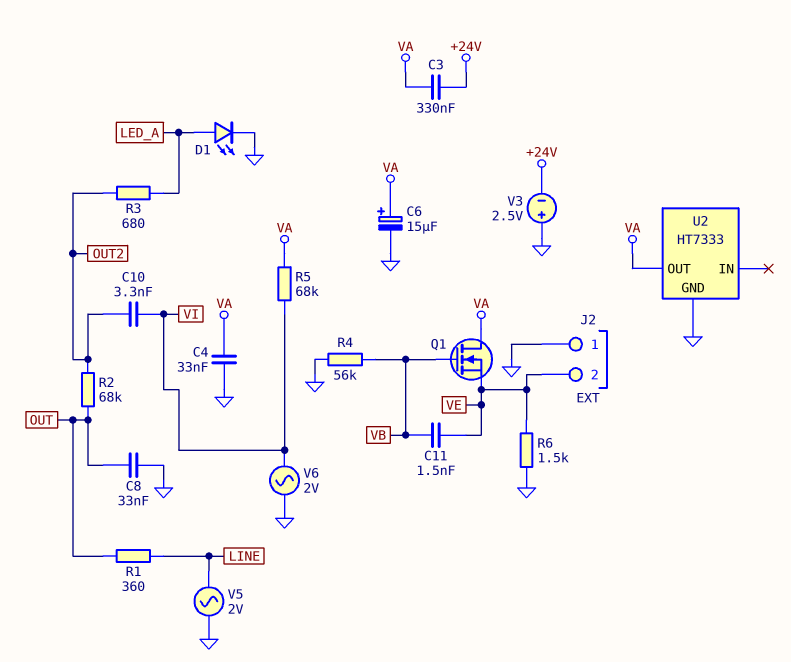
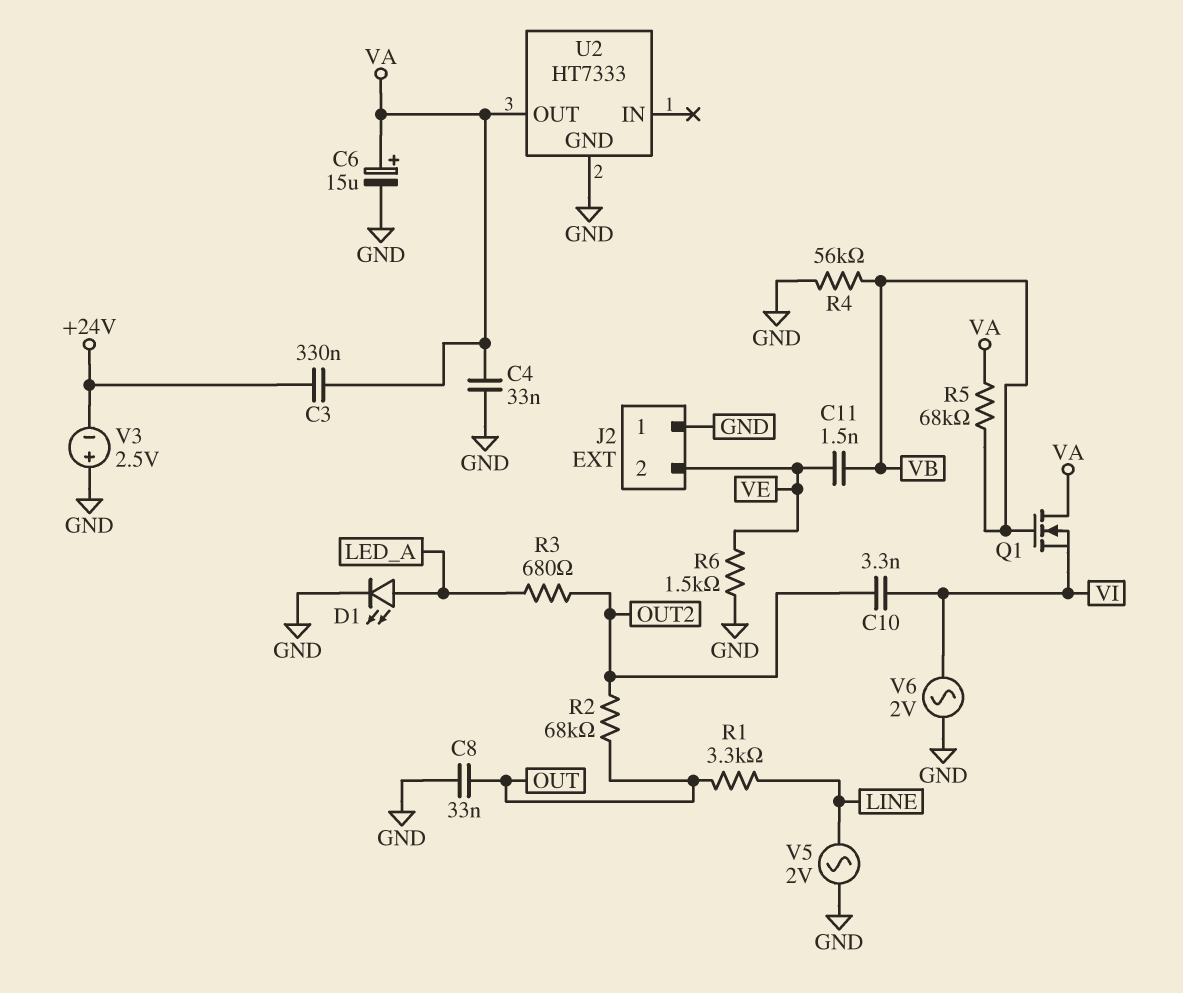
Q1: NMOS (G VB, D VA, S VE) -> NMOS (G VB, D VA, S VI)
R1: 360 (LINE, OUT) -> 3.3k (LINE, OUT)
R5: 68k (VA, VI) -> 68k (VA, VB)

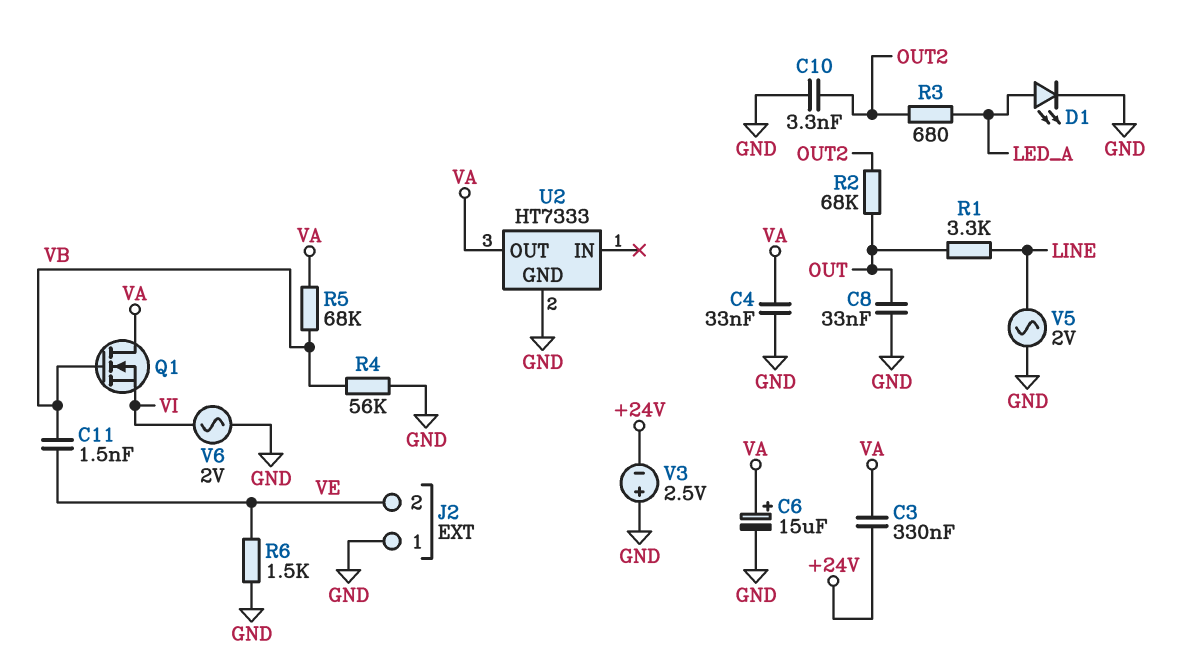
C10: 3.3nF (OUT2, VI) -> 3.3nF (GND, OUT2)

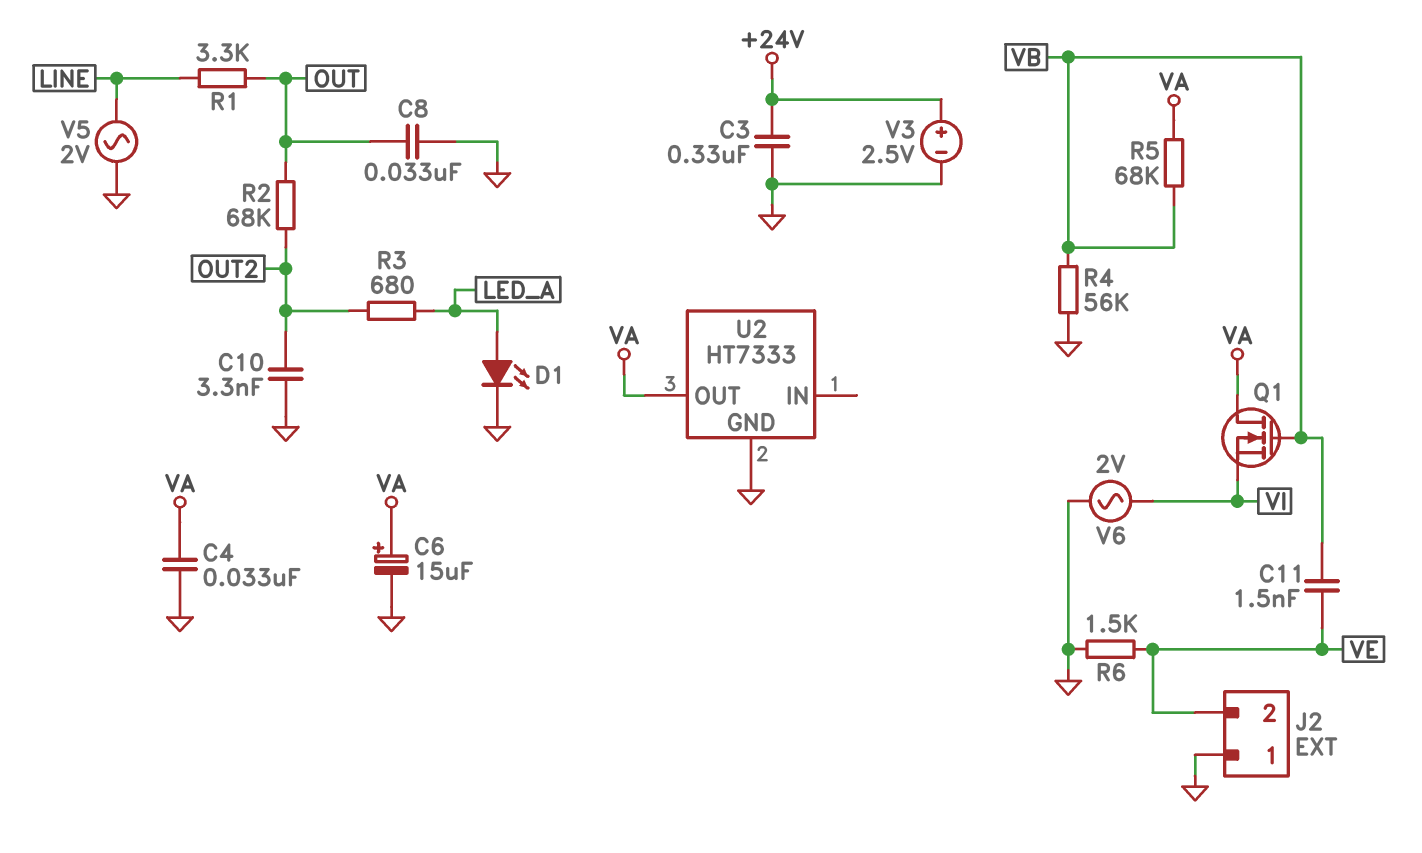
C3: 330nF (+24V, VA) -> 330nF (+24V, GND)
V3: 2.5V (plus GND, minus +24V) -> 2.5V (plus +24V, minus GND)

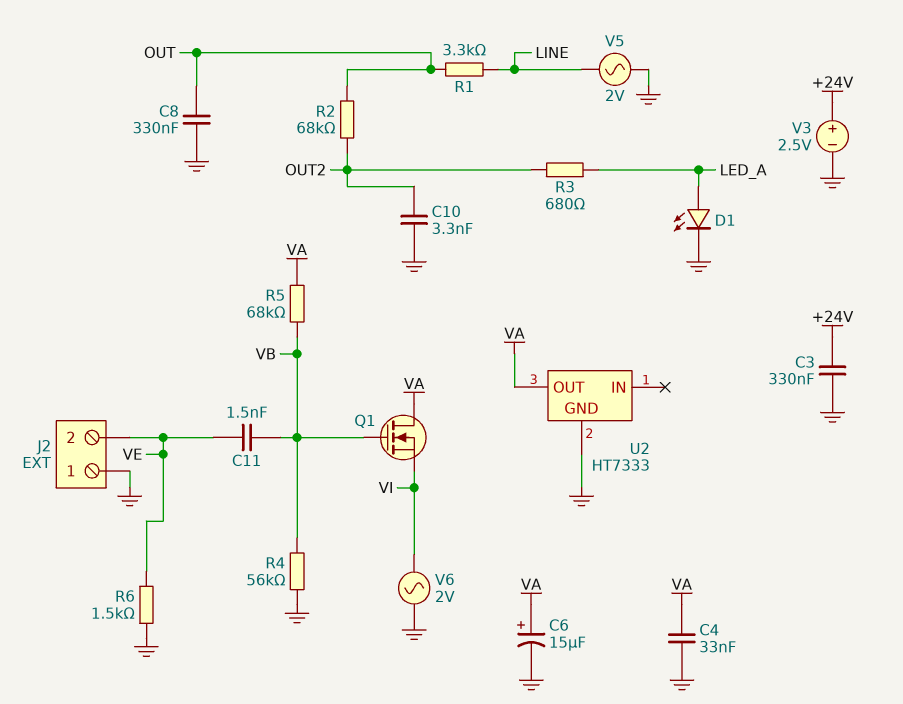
C8: 33nF (GND, OUT) -> 330nF (GND, OUT)

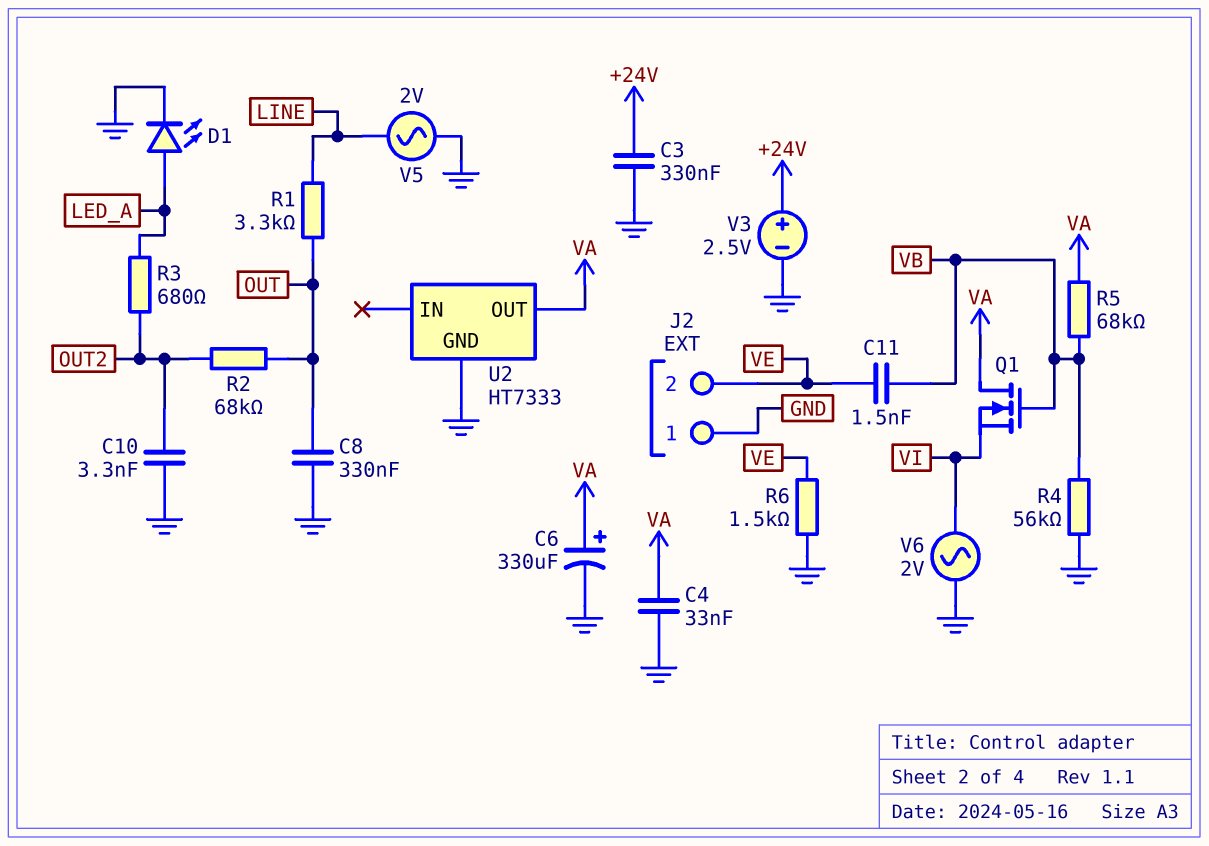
C6: 15uF (plus VA, minus GND) -> 330uF (plus VA, minus GND)

